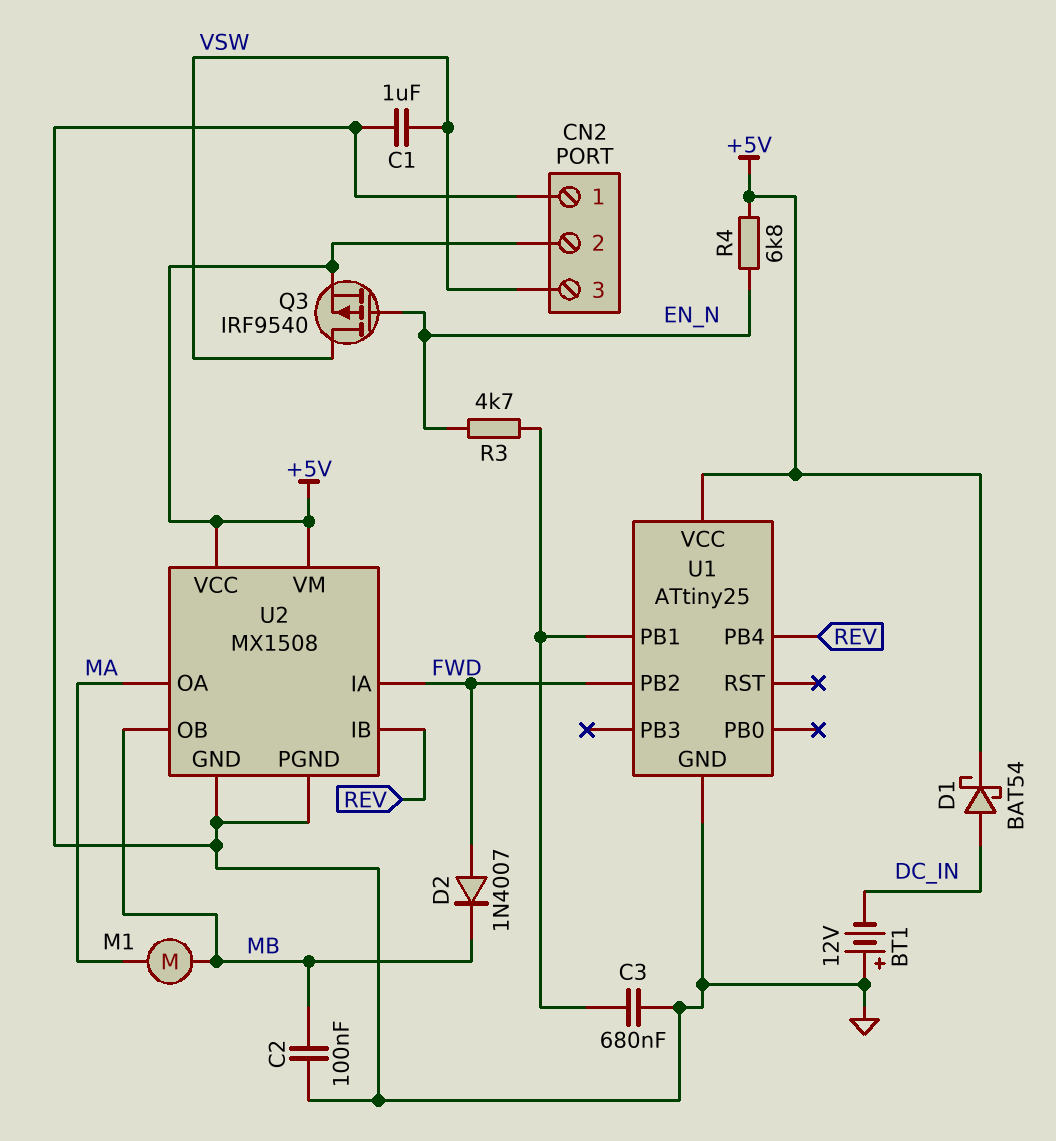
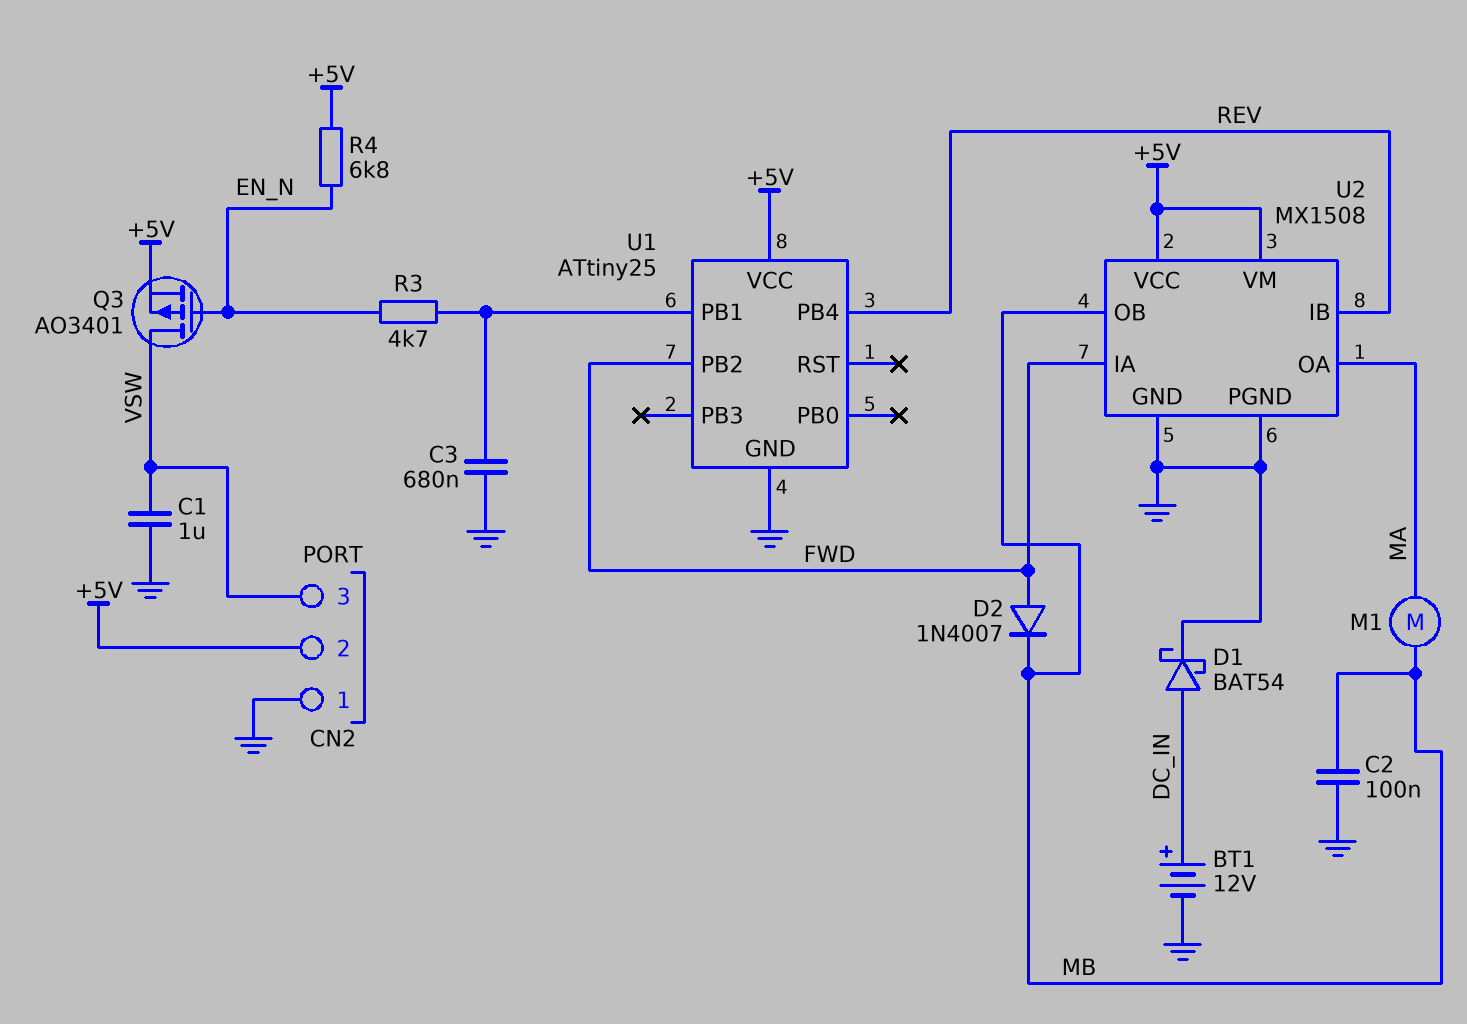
BT1: 12V (plus GND, minus DC_IN) -> 12V (plus DC_IN, minus GND)
D1: schottky BAT54 (A DC_IN, K +5V) -> schottky BAT54 (A DC_IN, K GND)
Q3: PMOS IRF9540 (G EN_N, D VSW, S +5V) -> PMOS AO3401 (G EN_N, D VSW, S +5V)

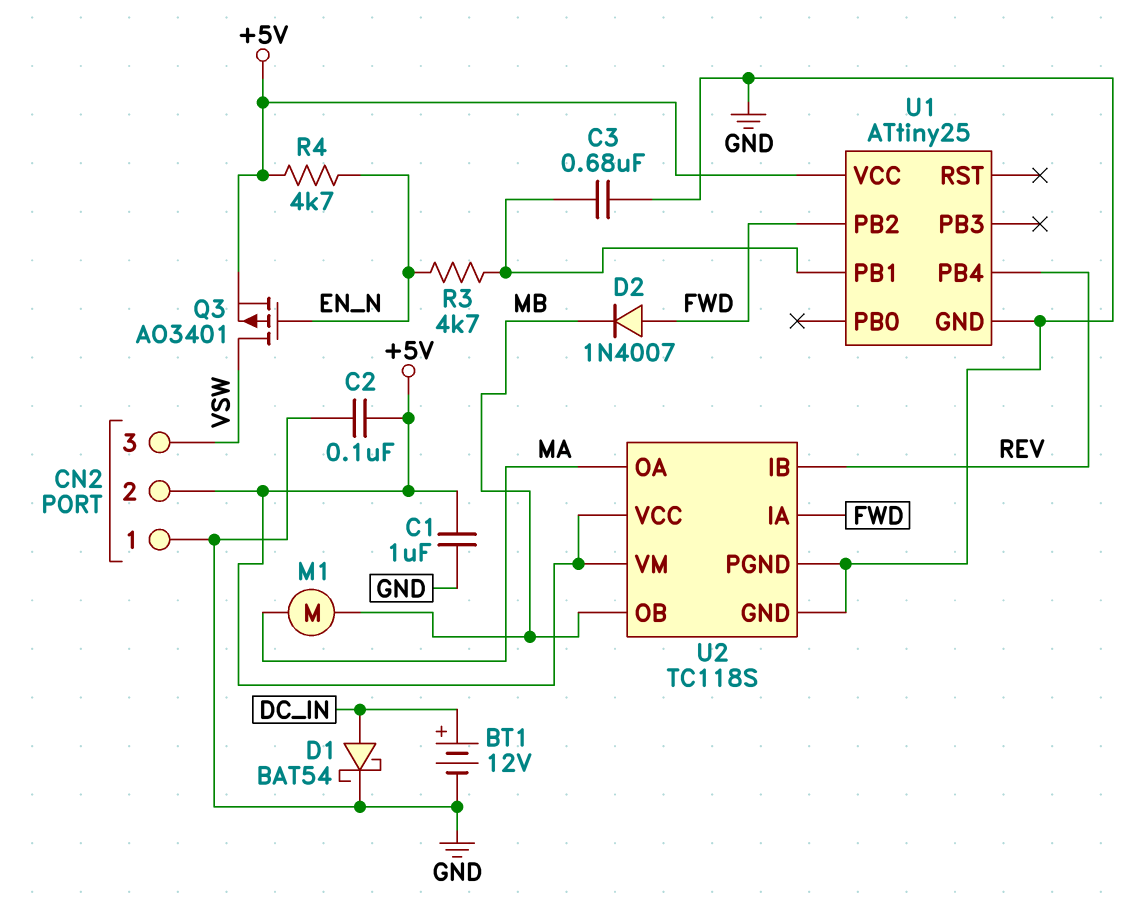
C1: 1uF (GND, VSW) -> 1uF (+5V, GND)
C2: 100nF (GND, MB) -> 100nF (+5V, GND)
R4: 6.8k (+5V, EN_N) -> 4.7k (+5V, EN_N)
U2: MX1508 -> TC118S

